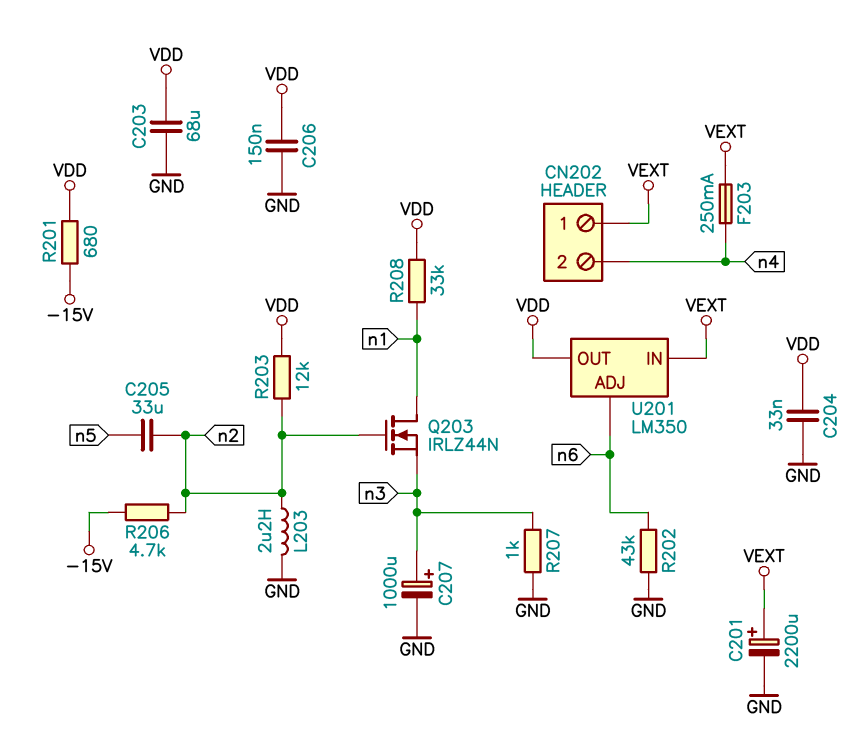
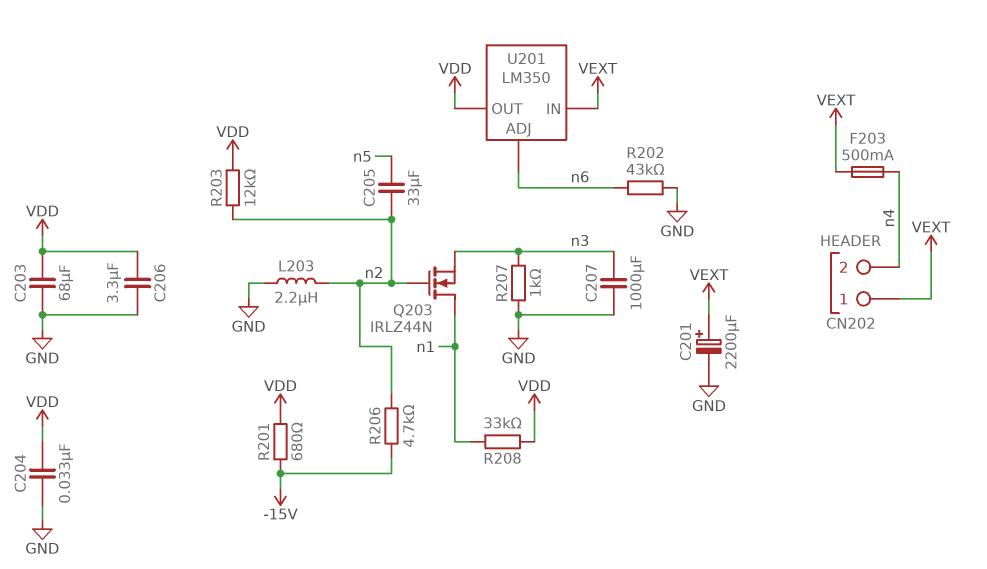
C206: 150nF (GND, VDD) -> 3.3uF (GND, VDD)
C207: 1000uF (plus n3, minus GND) -> 1000uF (GND, n3)
F203: 250mA (VEXT, n4) -> 500mA (VEXT, n4)

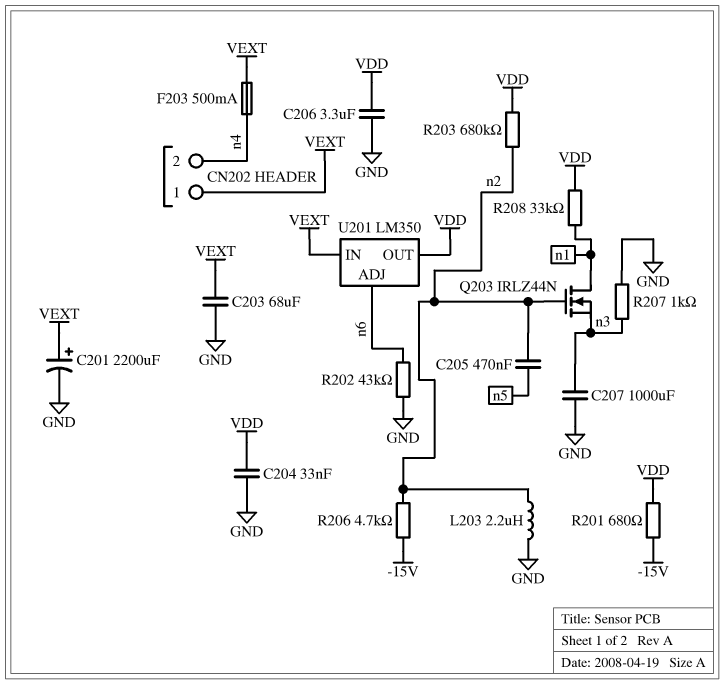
C203: 68uF (GND, VDD) -> 68uF (GND, VEXT)
C205: 33uF (n2, n5) -> 470nF (n2, n5)
R203: 12k (VDD, n2) -> 680k (VDD, n2)

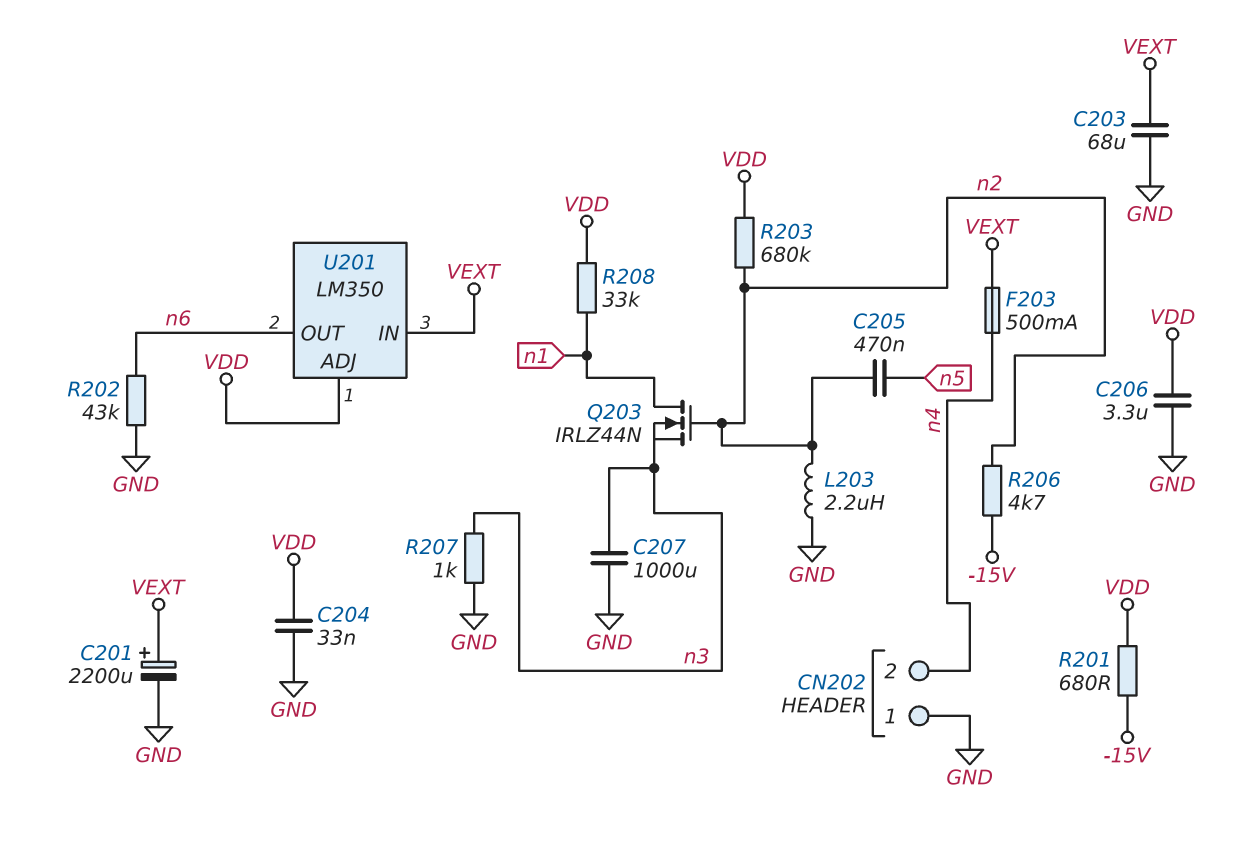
CN202 pin 1: VEXT -> GND
U201 pin ADJ: n6 -> VDD
U201 pin OUT: VDD -> n6

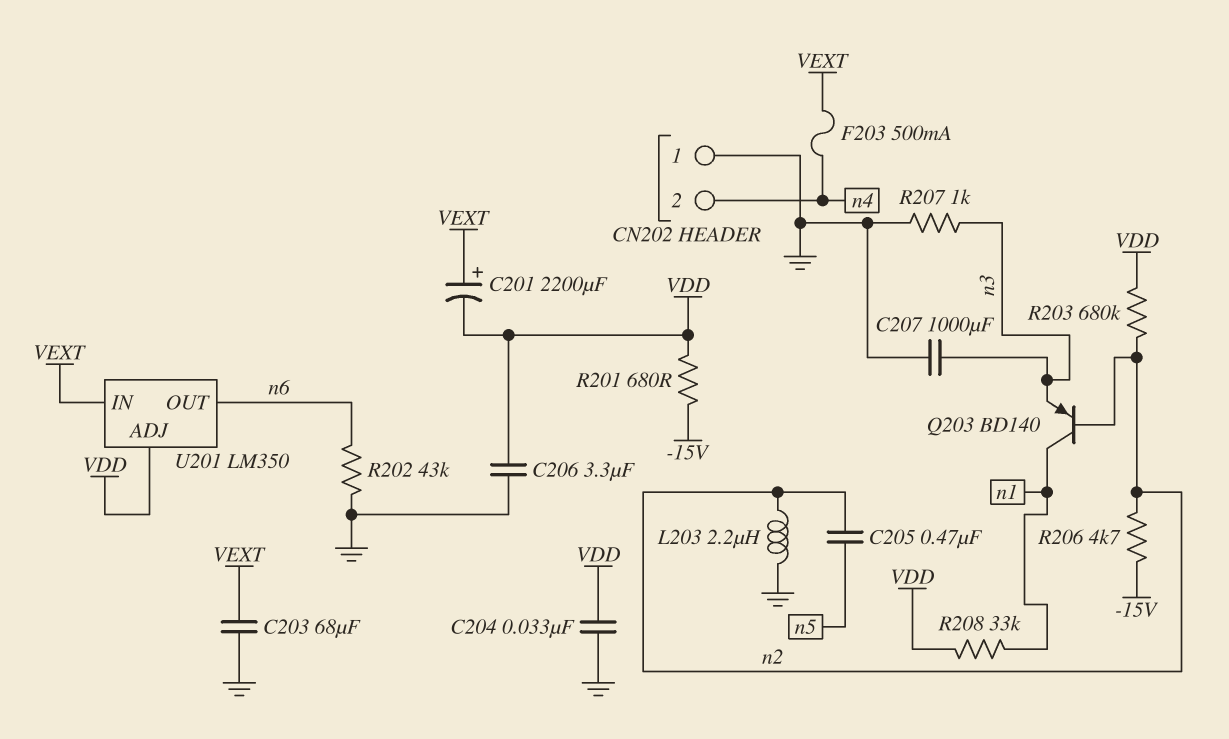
C201: 2200uF (plus VEXT, minus GND) -> 2200uF (plus VEXT, minus VDD)
Q203: NMOS IRLZ44N (G n2, D n1, S n3) -> PNP BD140 (B n2, C n1, E n3)

